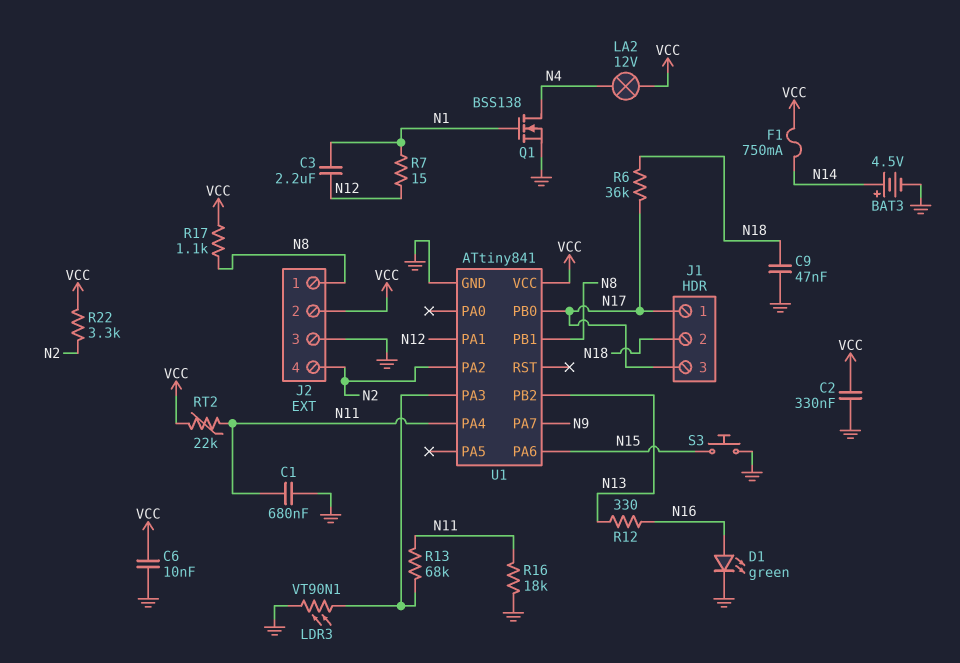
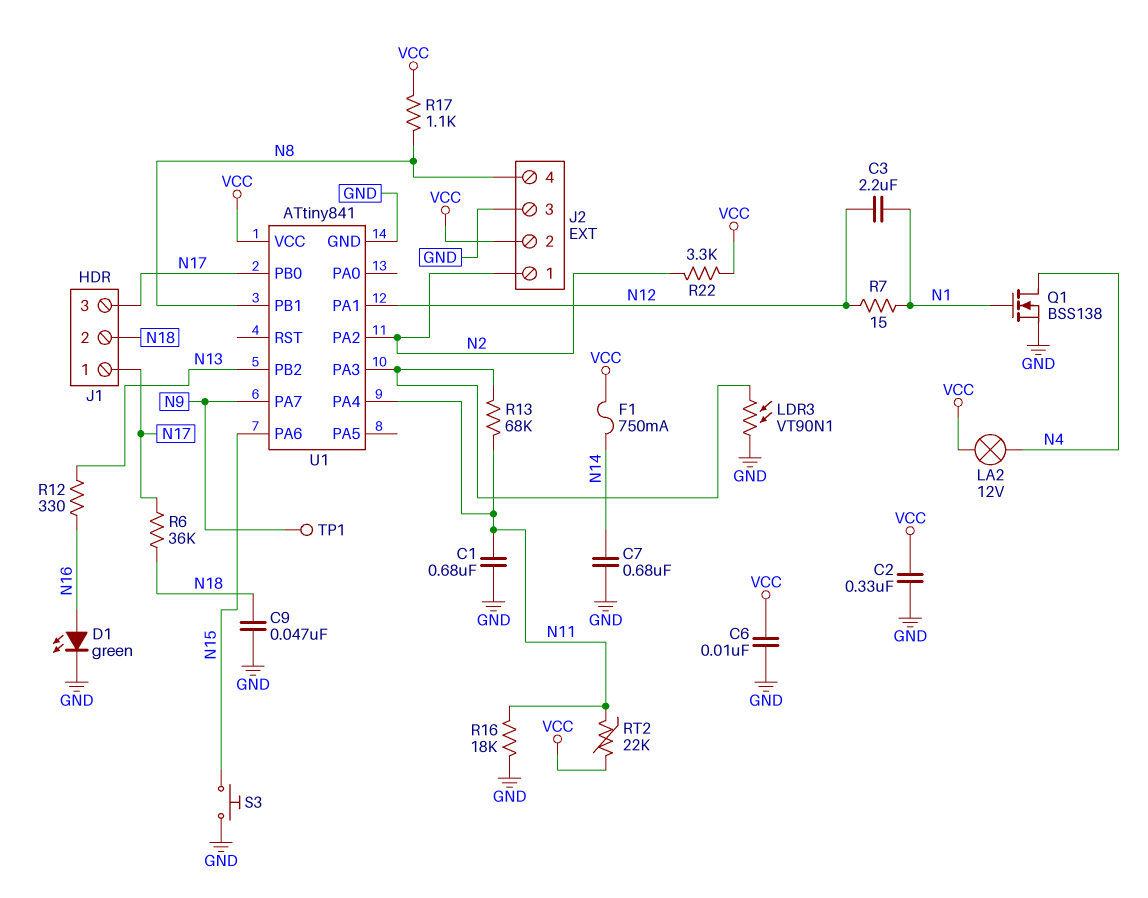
BAT3: 4.5V (plus N14, minus GND) -> none
C7: none -> 680nF (GND, N14)
J2 pin 1: N8 -> N2
J2 pin 4: N2 -> N8
TP1: none -> test point (N9)

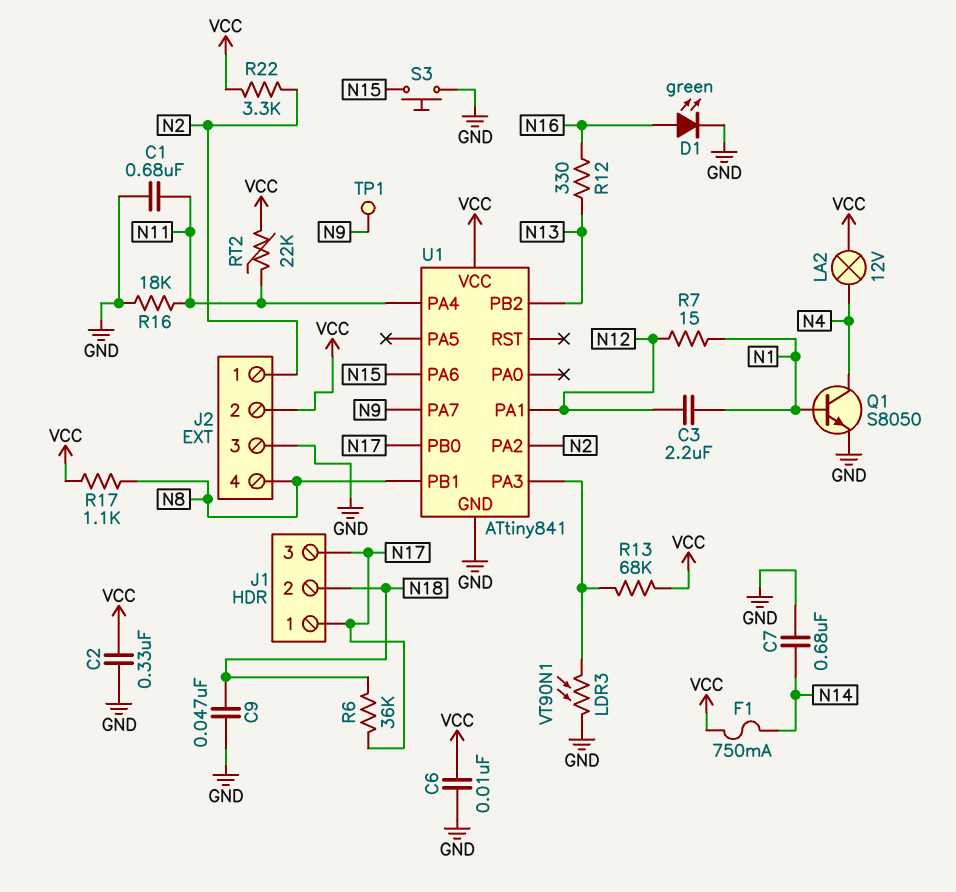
Q1: NMOS BSS138 (G N1, D N4, S GND) -> NPN S8050 (B N1, C N4, E GND)
R13: 68k (N11, U1/PA3) -> 68k (U1/PA3, VCC)

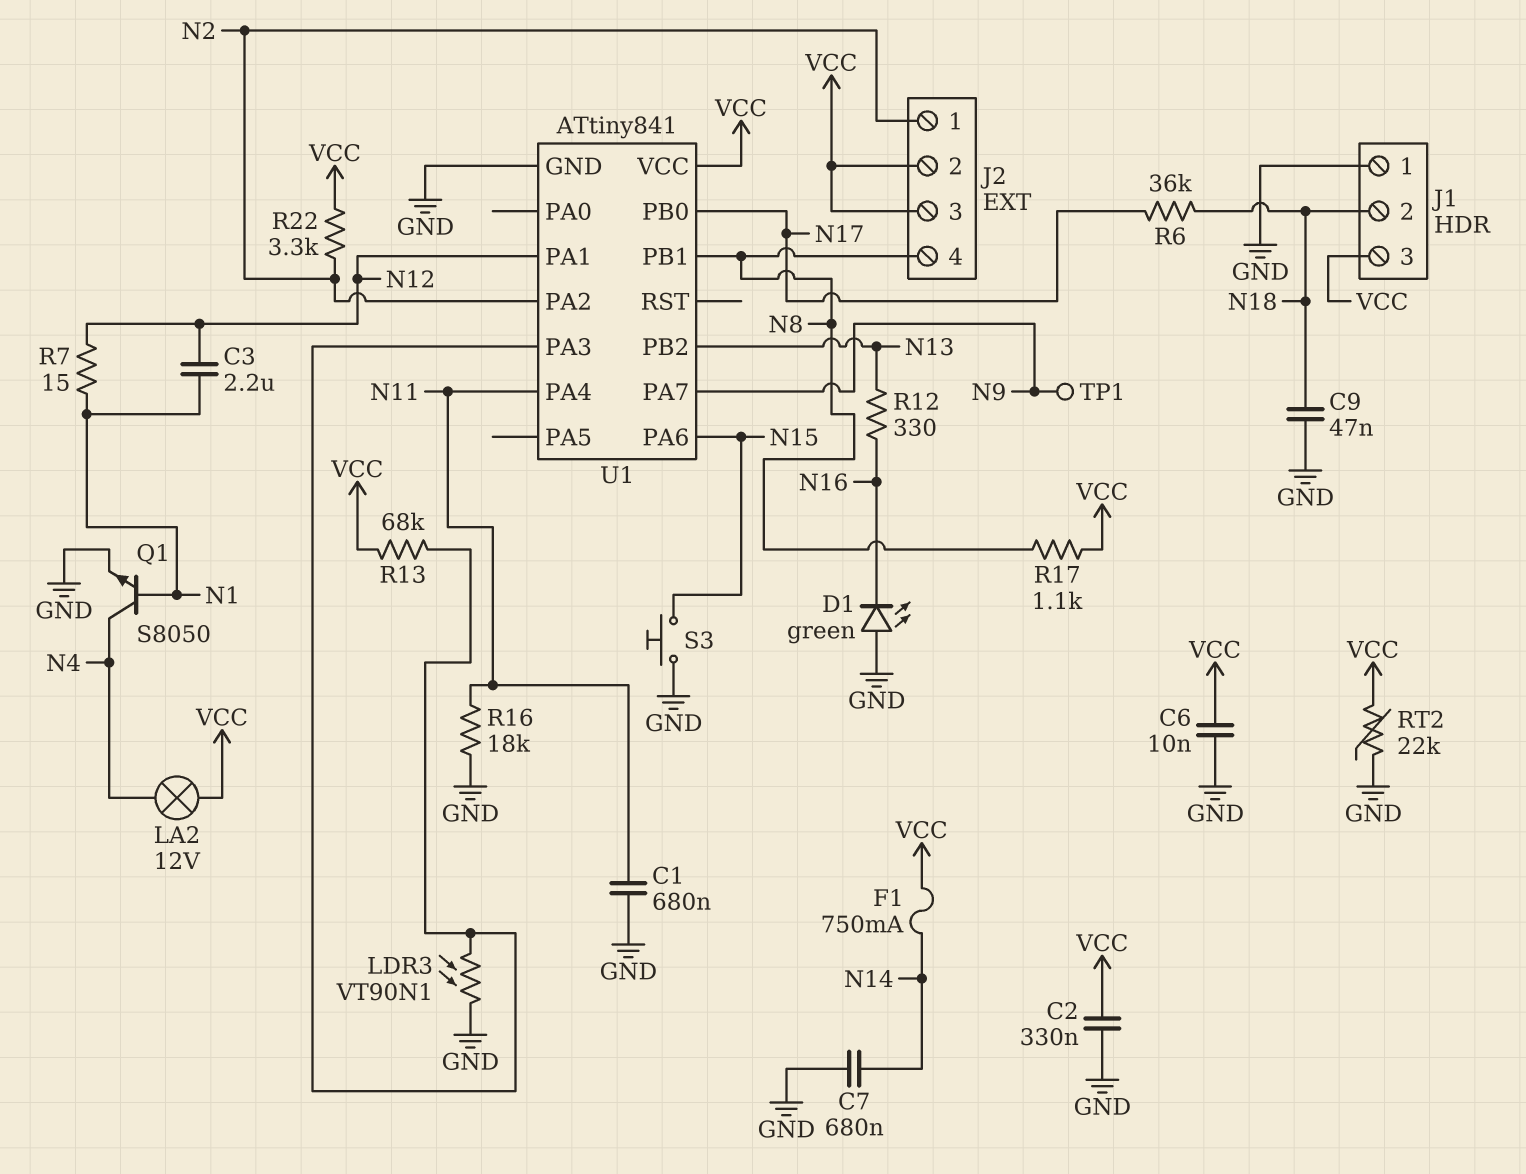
D1: LED green (A N16, K GND) -> LED green (A GND, K N16)
J1 pin 1: N17 -> GND
J1 pin 3: N17 -> VCC
J2 pin 3: GND -> VCC
RT2: 22k (N11, VCC) -> 22k (GND, VCC)

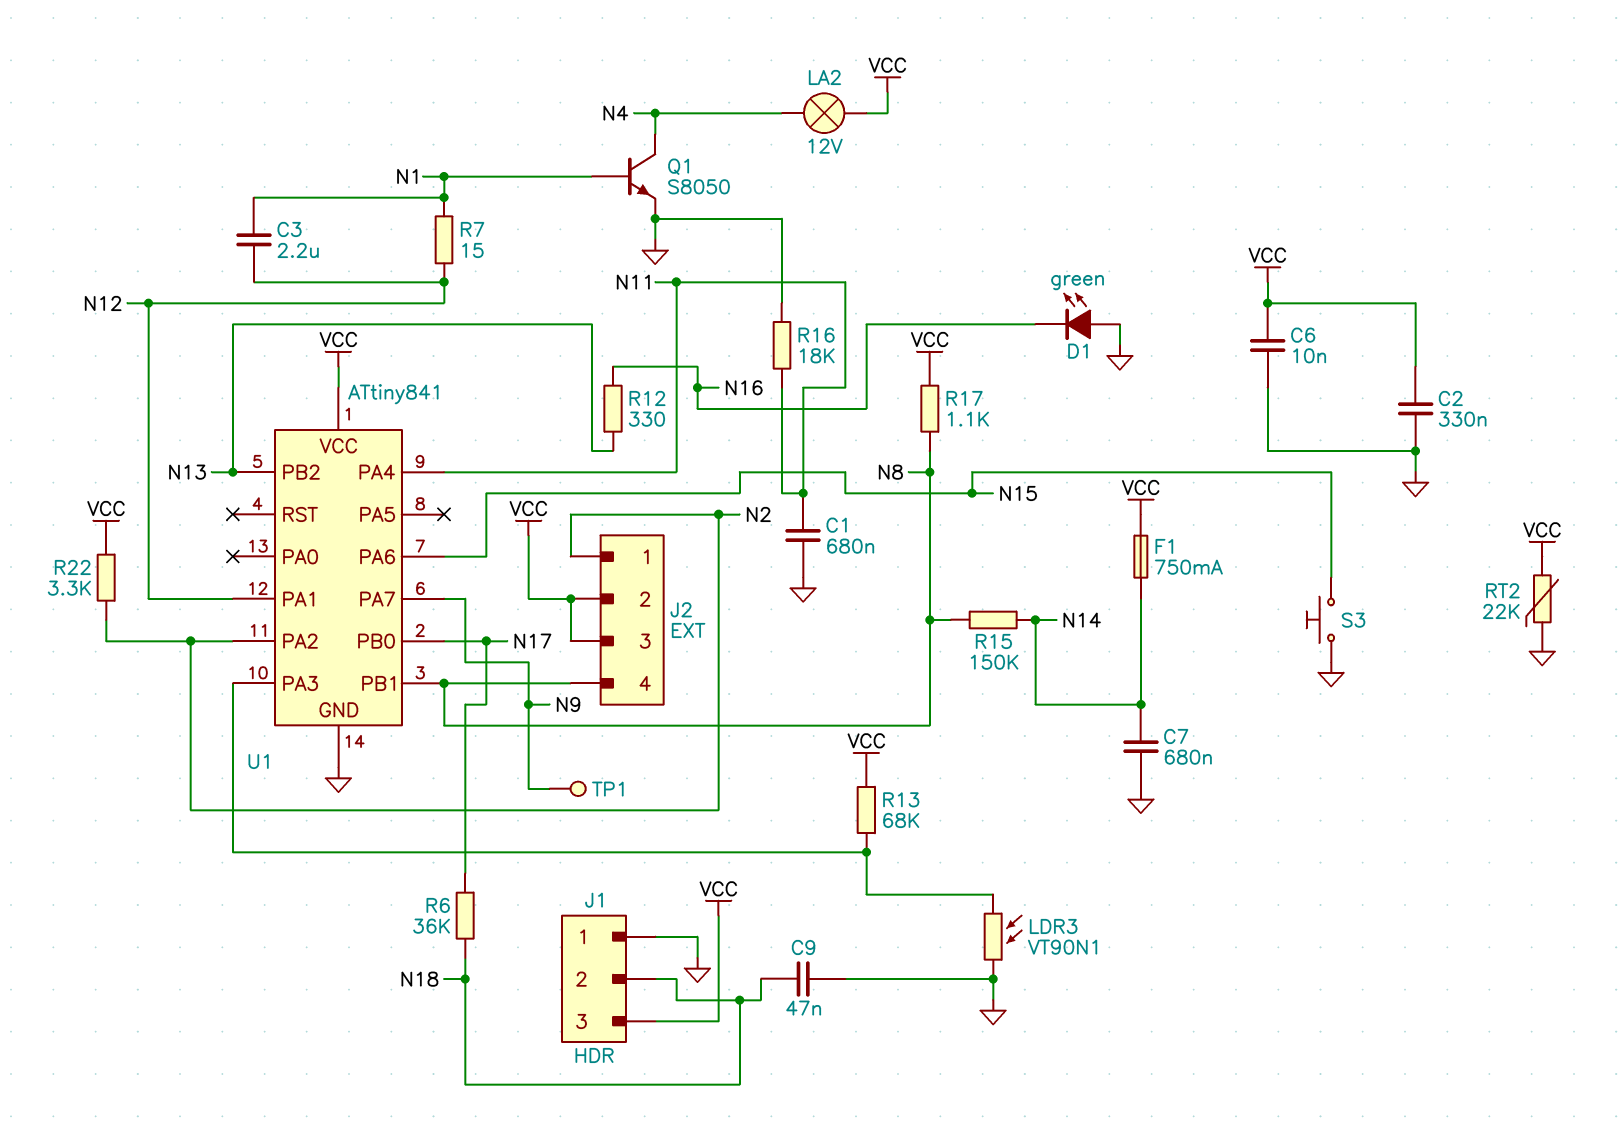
R15: none -> 150k (N8, N14)

